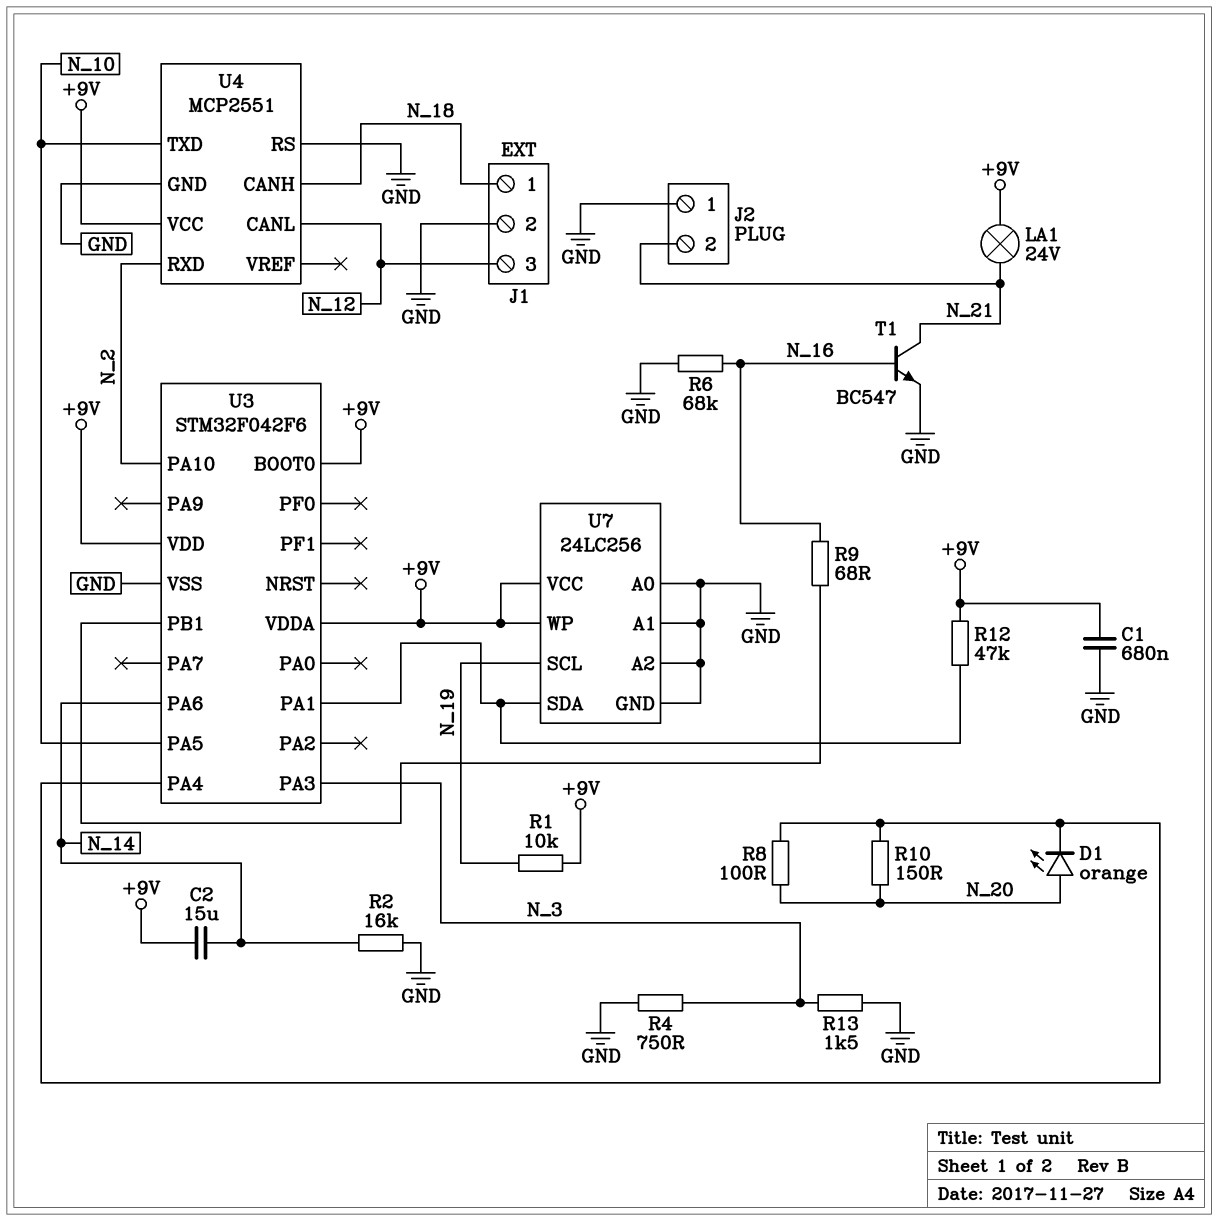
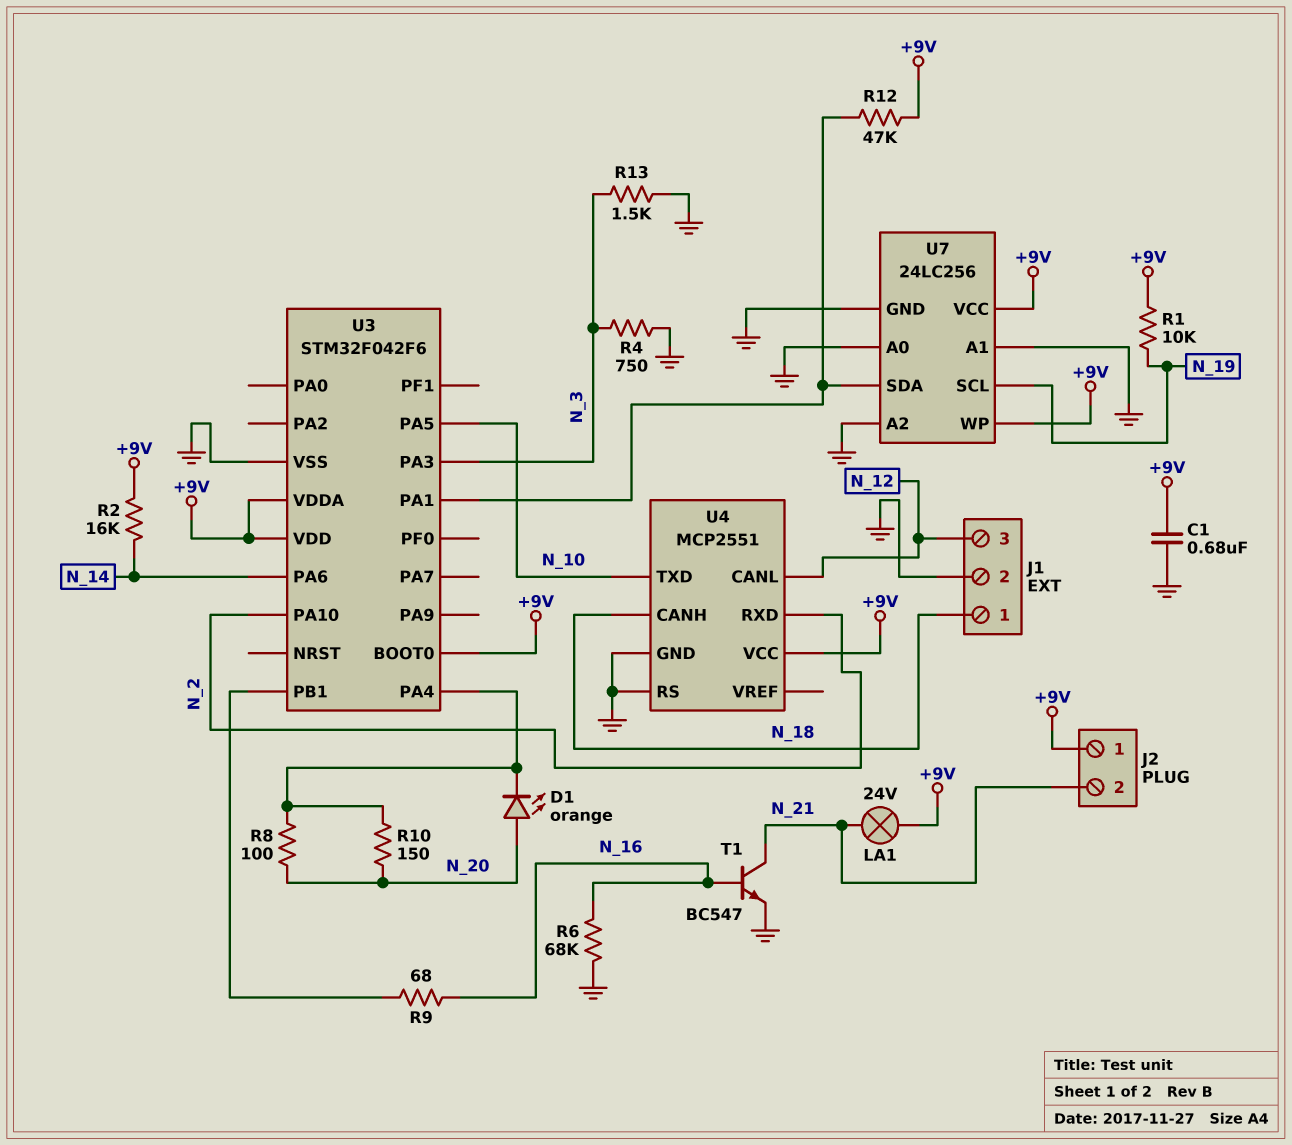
C2: 15uF (+9V, N_14) -> none
J2 pin 1: GND -> +9V
R2: 16k (GND, N_14) -> 16k (+9V, N_14)

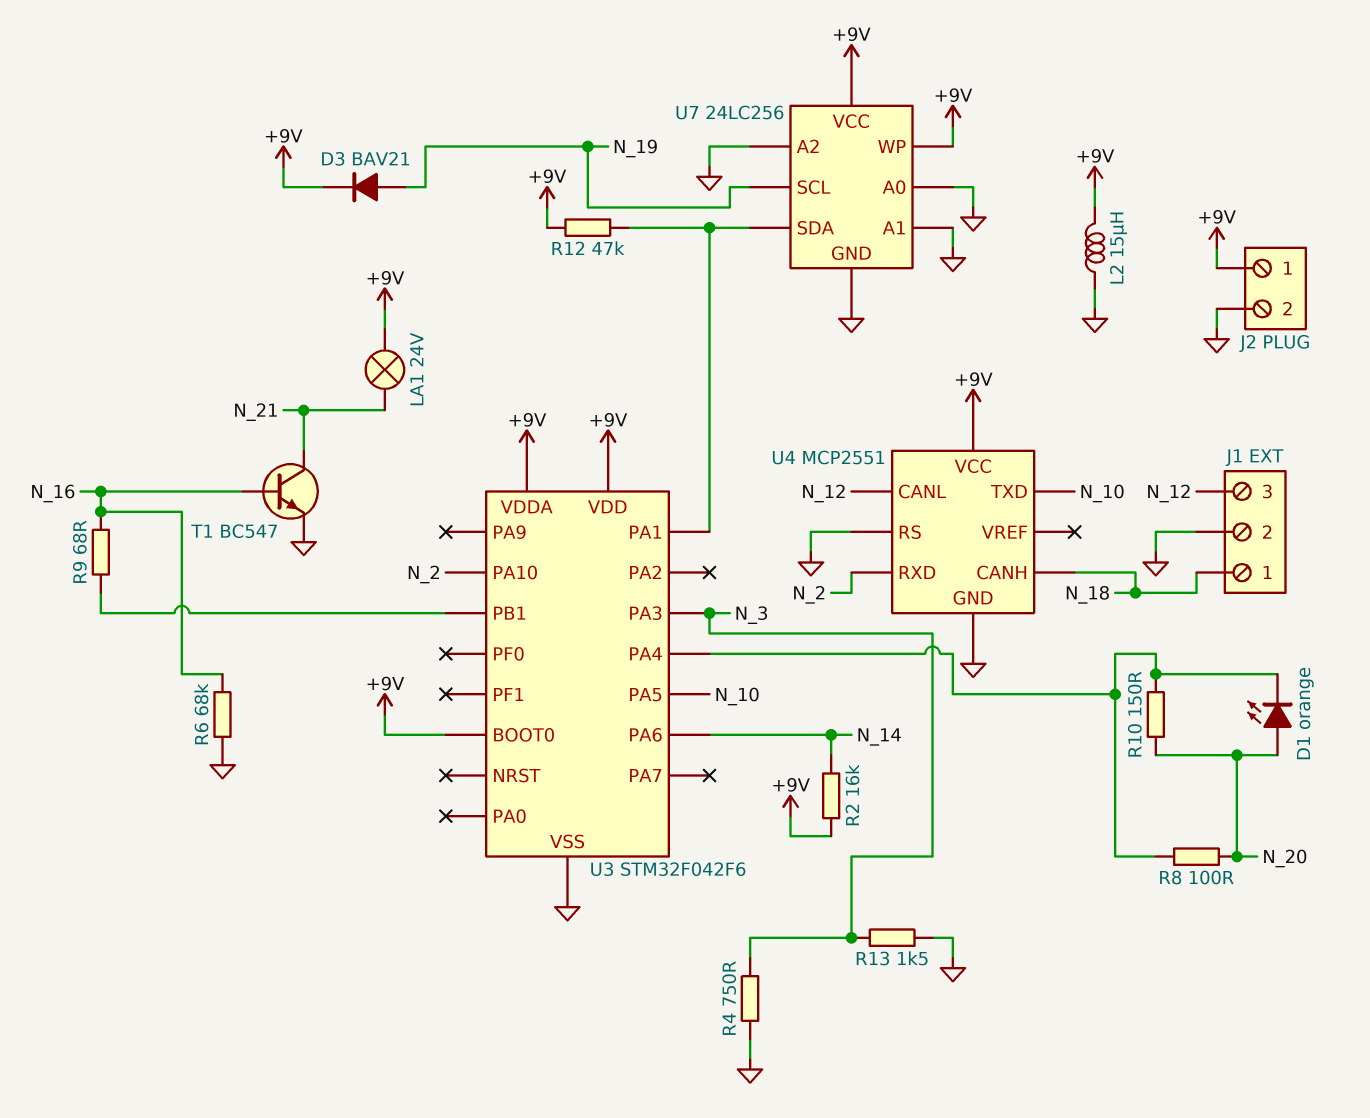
C1: 680nF (+9V, GND) -> none
D3: none -> diode BAV21 (A N_19, K +9V)
J2 pin 2: N_21 -> GND
L2: none -> 15uH (+9V, GND)
R1: 10k (+9V, N_19) -> none

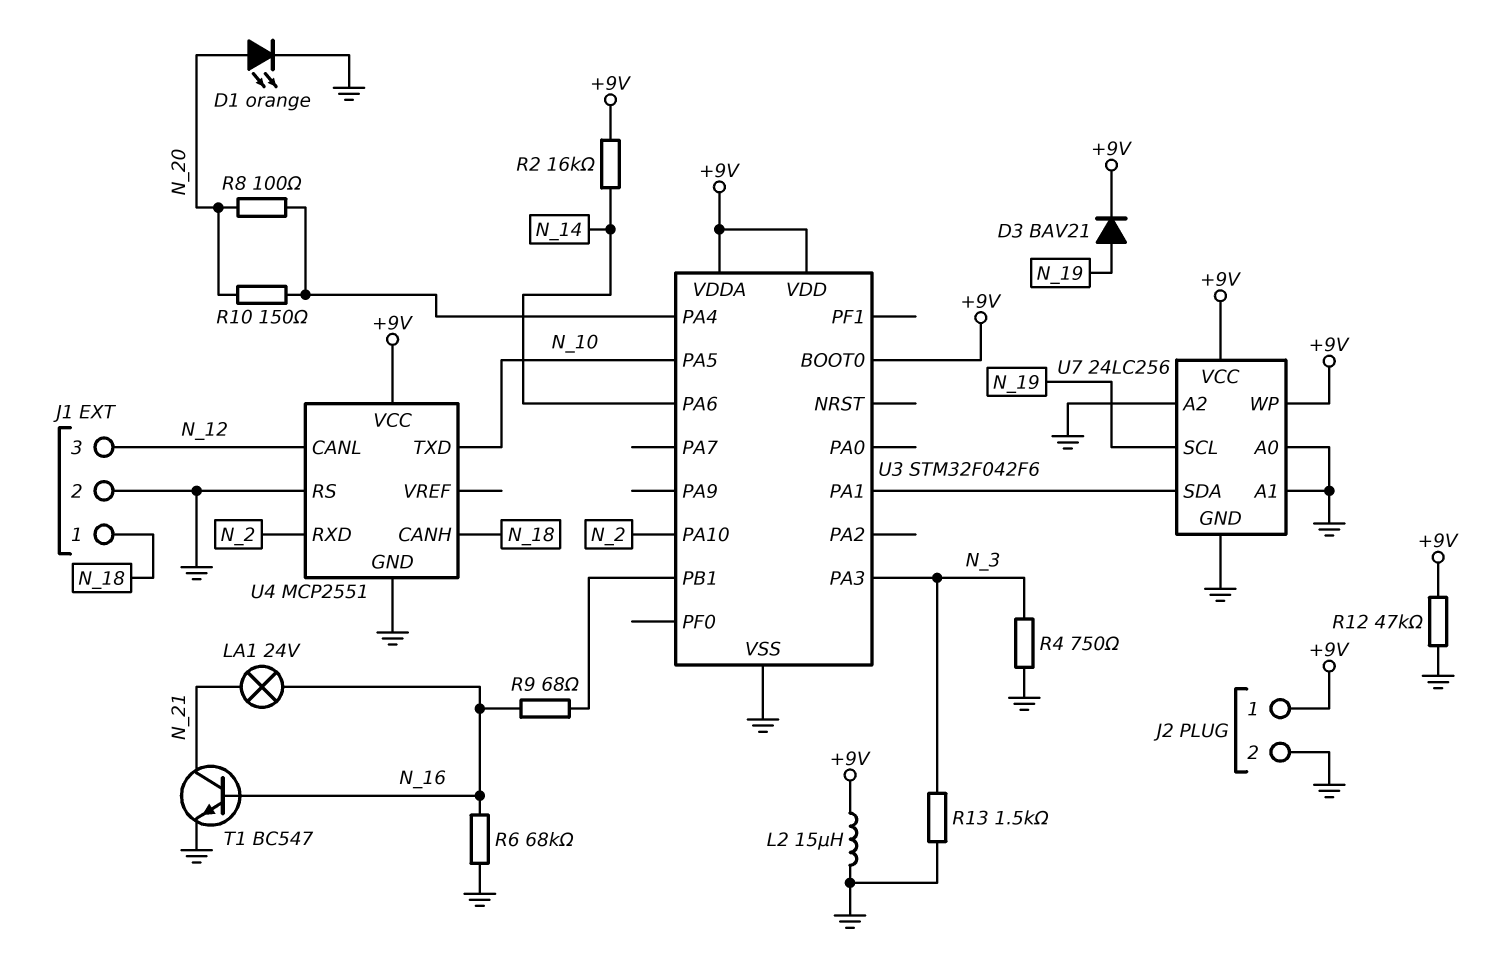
D1: LED orange (A N_20, K U3/PA4) -> LED orange (A N_20, K GND)
LA1: lamp 24V (+9V, N_21) -> lamp 24V (N_16, N_21)
R12: 47k (+9V, U3/PA1) -> 47k (+9V, GND)

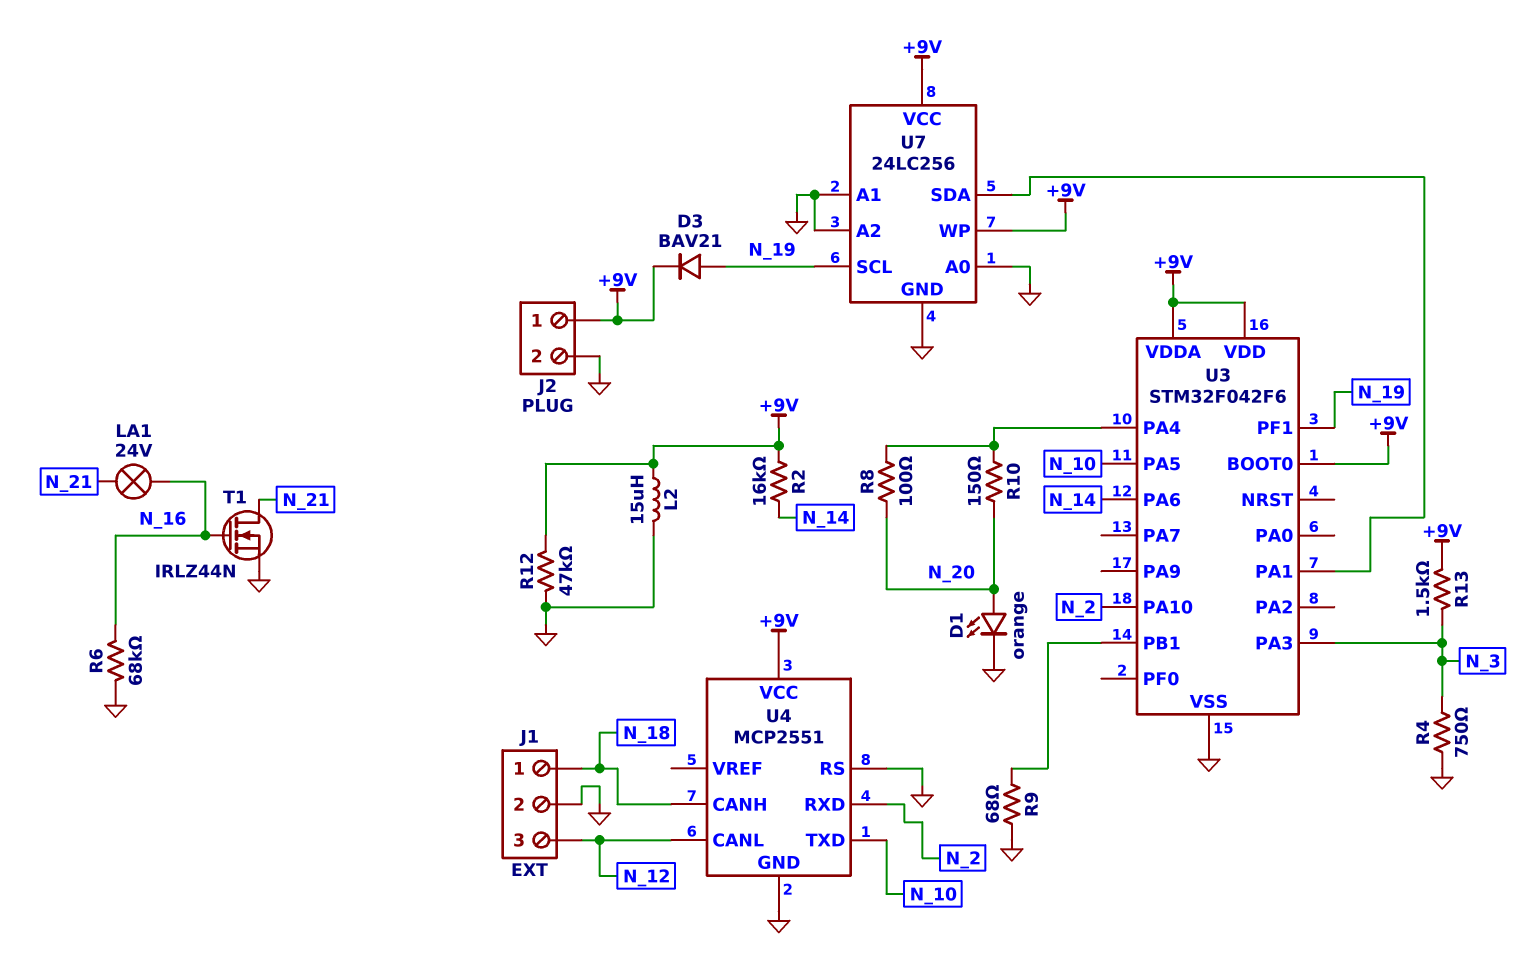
R9: 68 (N_16, U3/PB1) -> 68 (GND, U3/PB1)
R13: 1.5k (GND, N_3) -> 1.5k (+9V, N_3)
T1: NPN BC547 (B N_16, C N_21, E GND) -> NMOS IRLZ44N (G N_16, D N_21, S GND)
U3 pin PF1: none -> N_19

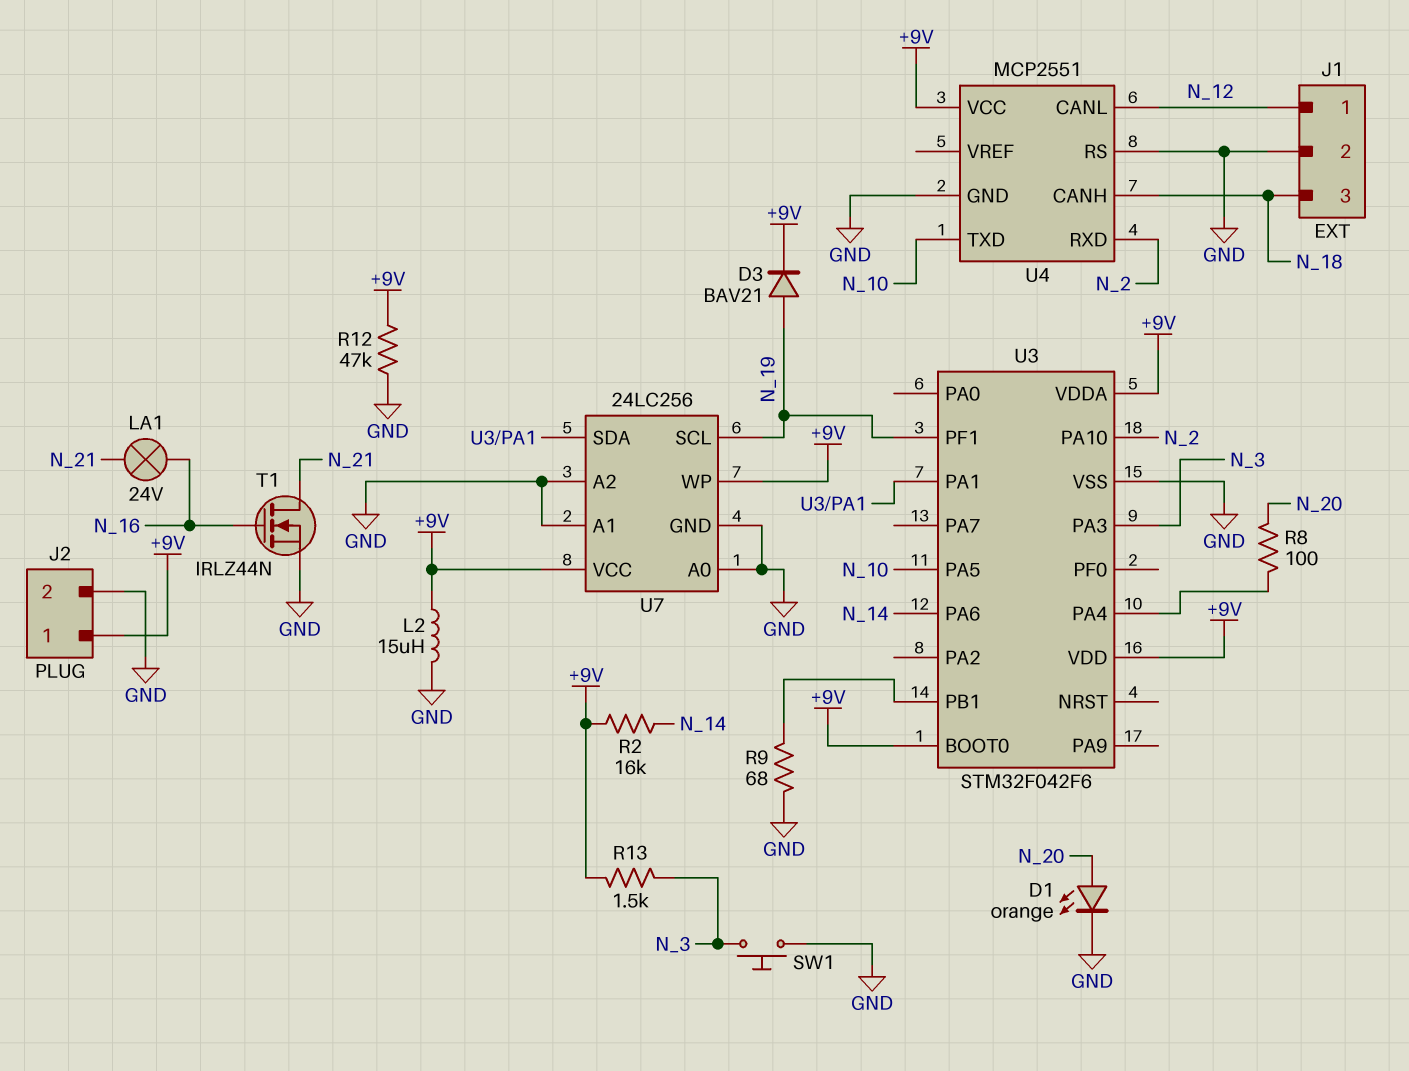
J1 pin 1: N_18 -> N_12
J1 pin 3: N_12 -> N_18
R4: 750 (GND, N_3) -> none
R6: 68k (GND, N_16) -> none
R10: 150 (N_20, U3/PA4) -> none
SW1: none -> button (GND, N_3)

